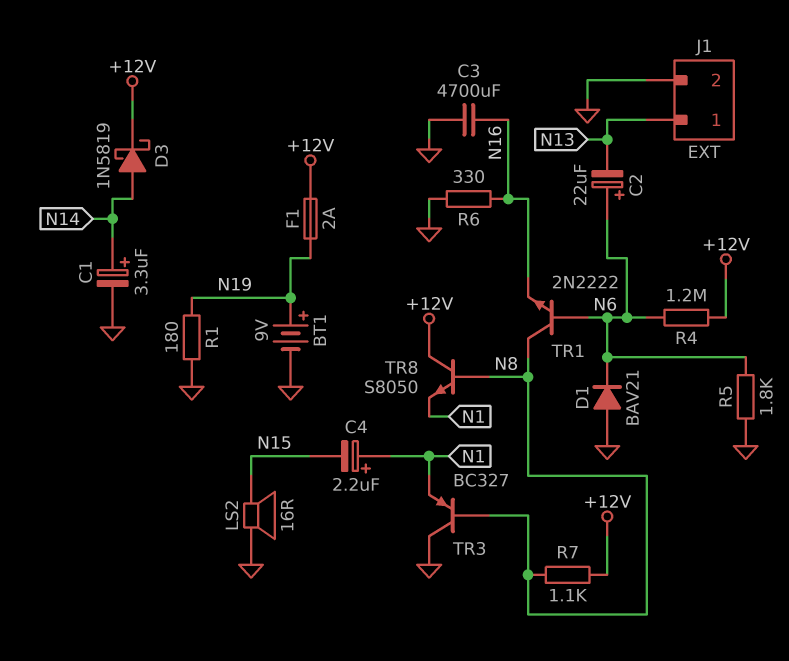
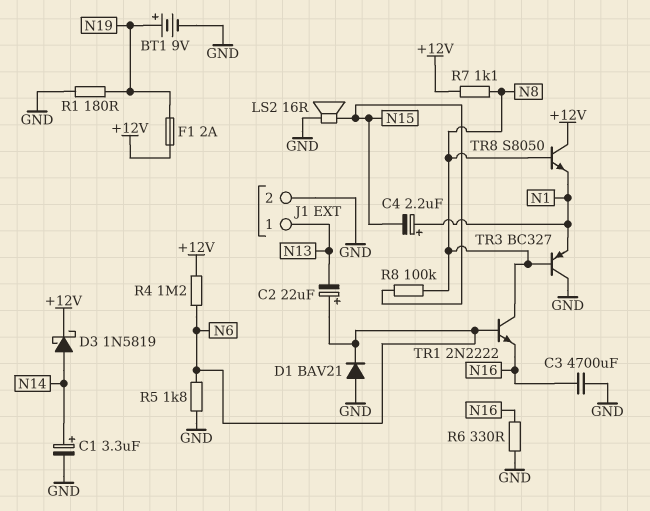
R8: none -> 100k (N8, N15)

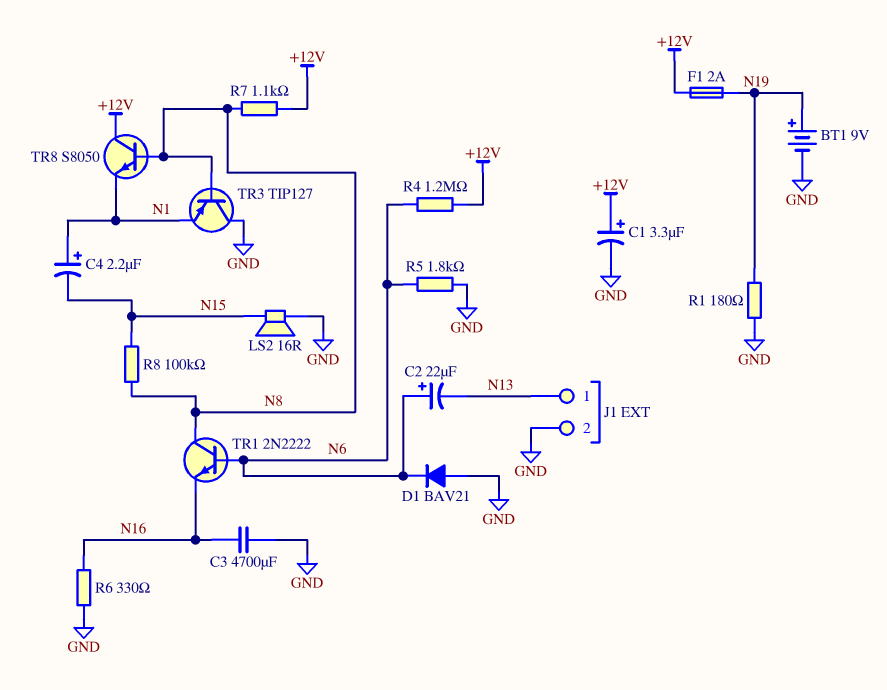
C1: 3.3uF (plus N14, minus GND) -> 3.3uF (plus +12V, minus GND)
D3: schottky 1N5819 (A N14, K +12V) -> none
TR3: PNP BC327 (B N8, C GND, E N1) -> PNP TIP127 (B N8, C GND, E N1)

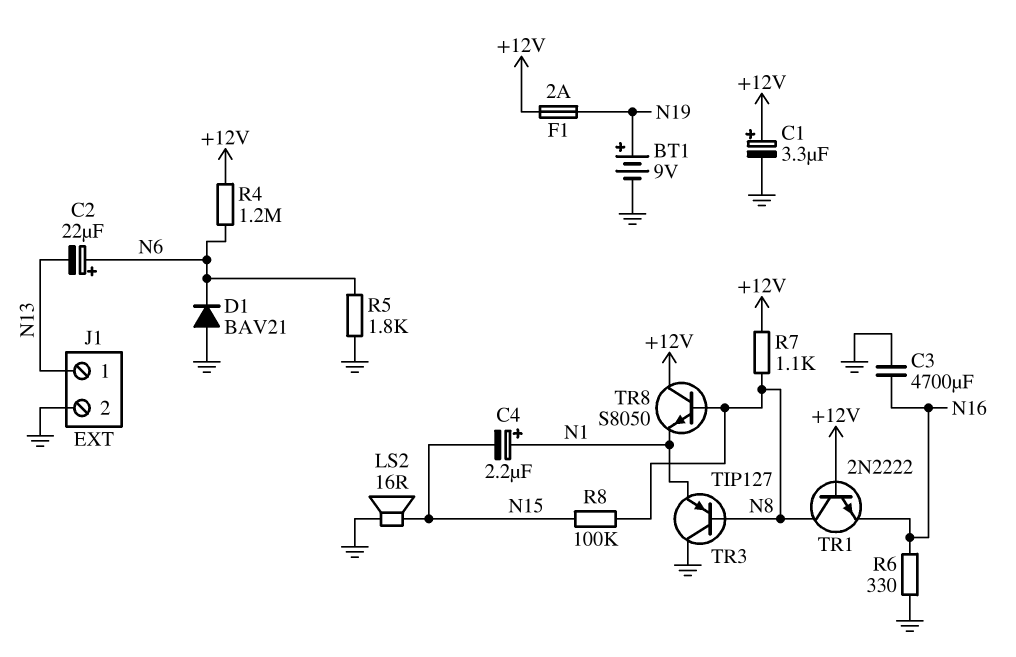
R1: 180 (GND, N19) -> none
TR1: NPN 2N2222 (B N6, C N8, E N16) -> NPN 2N2222 (B +12V, C N8, E N16)

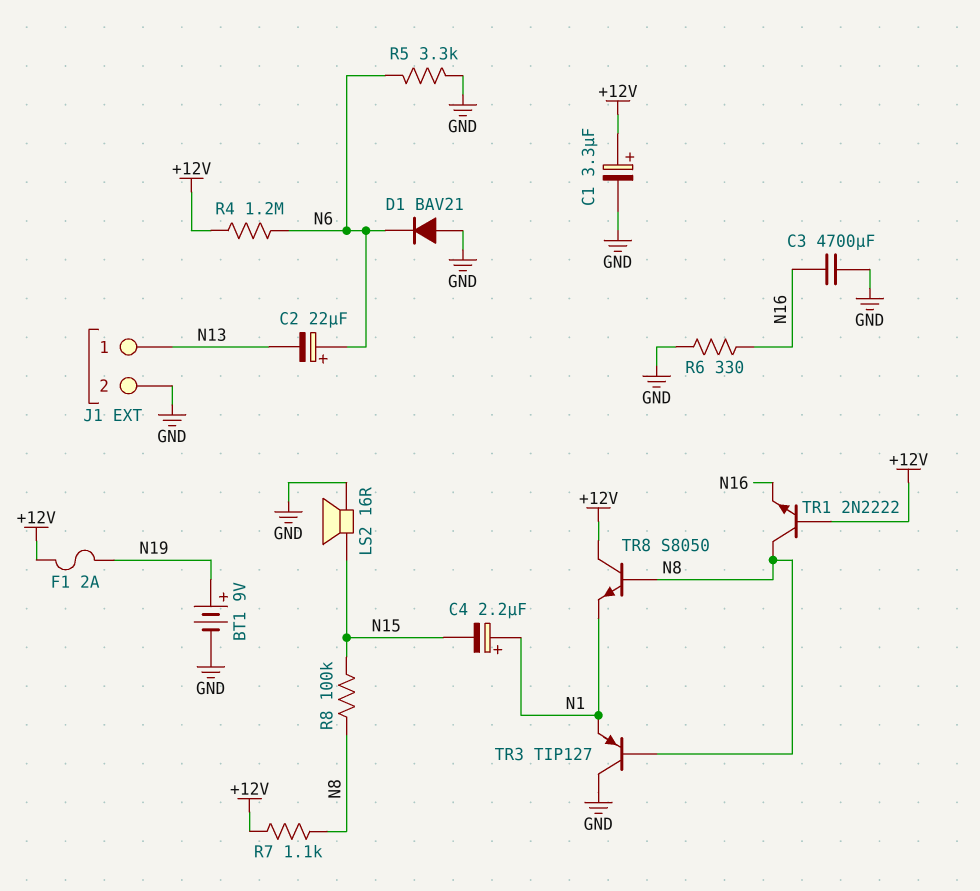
R5: 1.8k (GND, N6) -> 3.3k (GND, N6)

